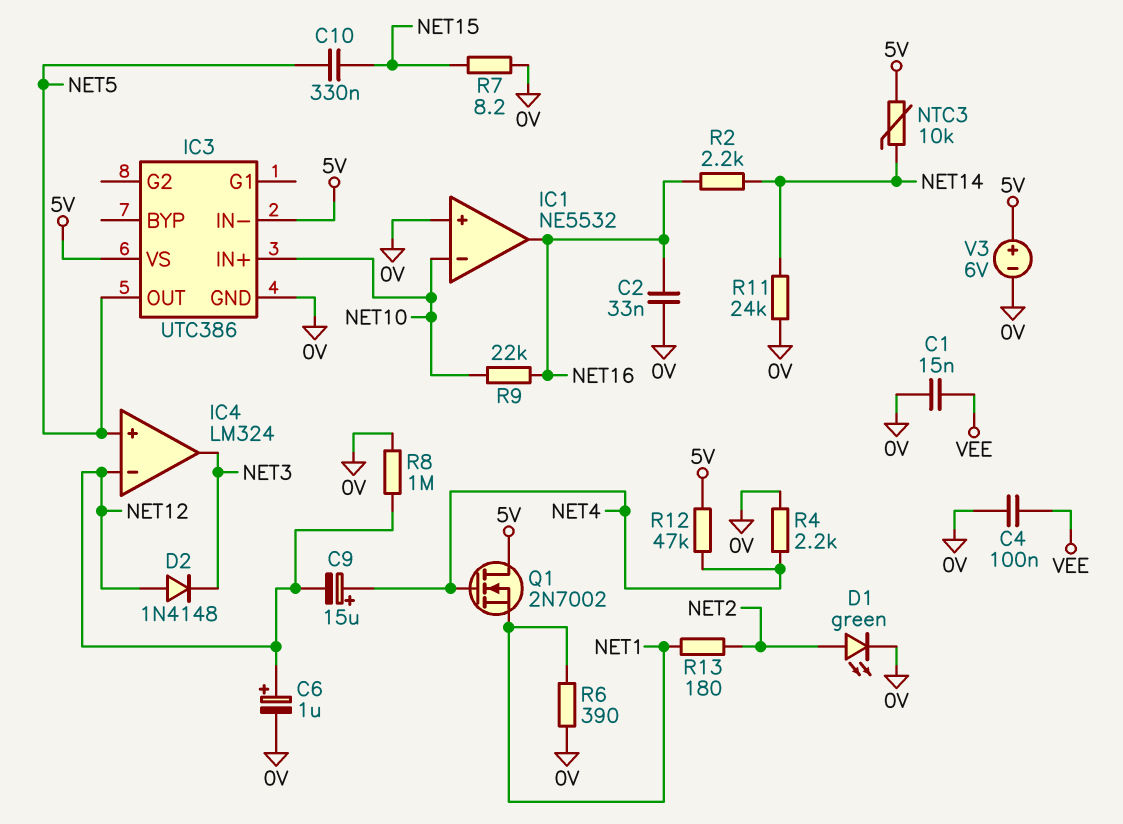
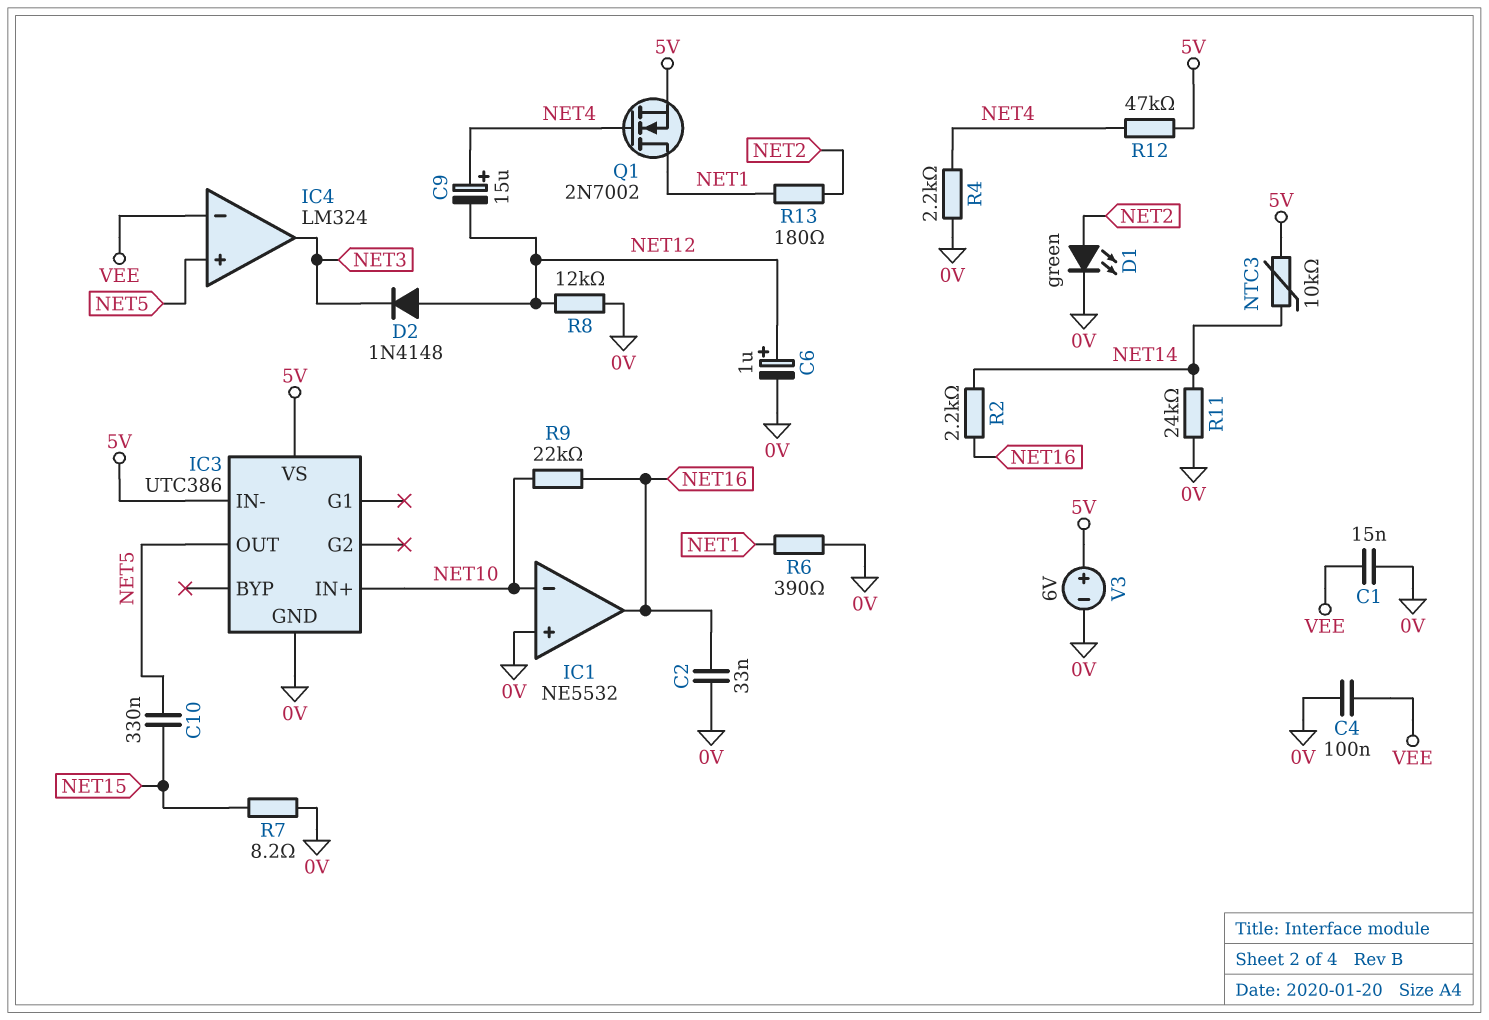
IC4 pin in-: NET12 -> VEE
Q1: NMOS 2N7002 (G NET4, D 5V, S NET1) -> NMOS 2N7002 (G NET4, D NET1, S 5V)
R8: 1M (0V, NET12) -> 12k (0V, NET12)

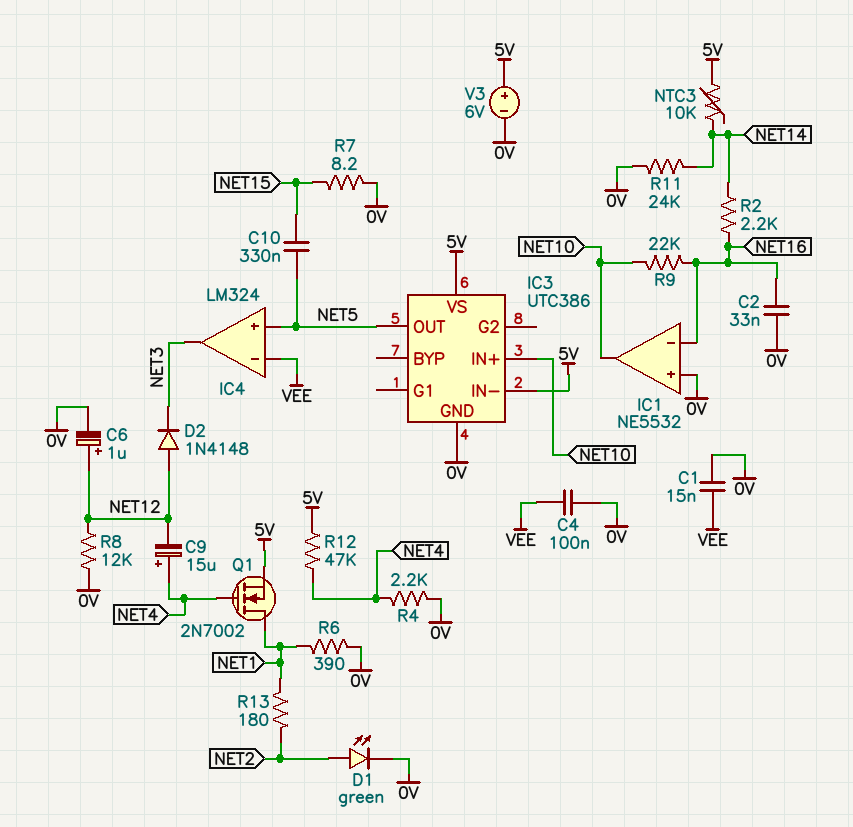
IC1 pin in-: NET10 -> NET16
IC1 pin out: NET16 -> NET10

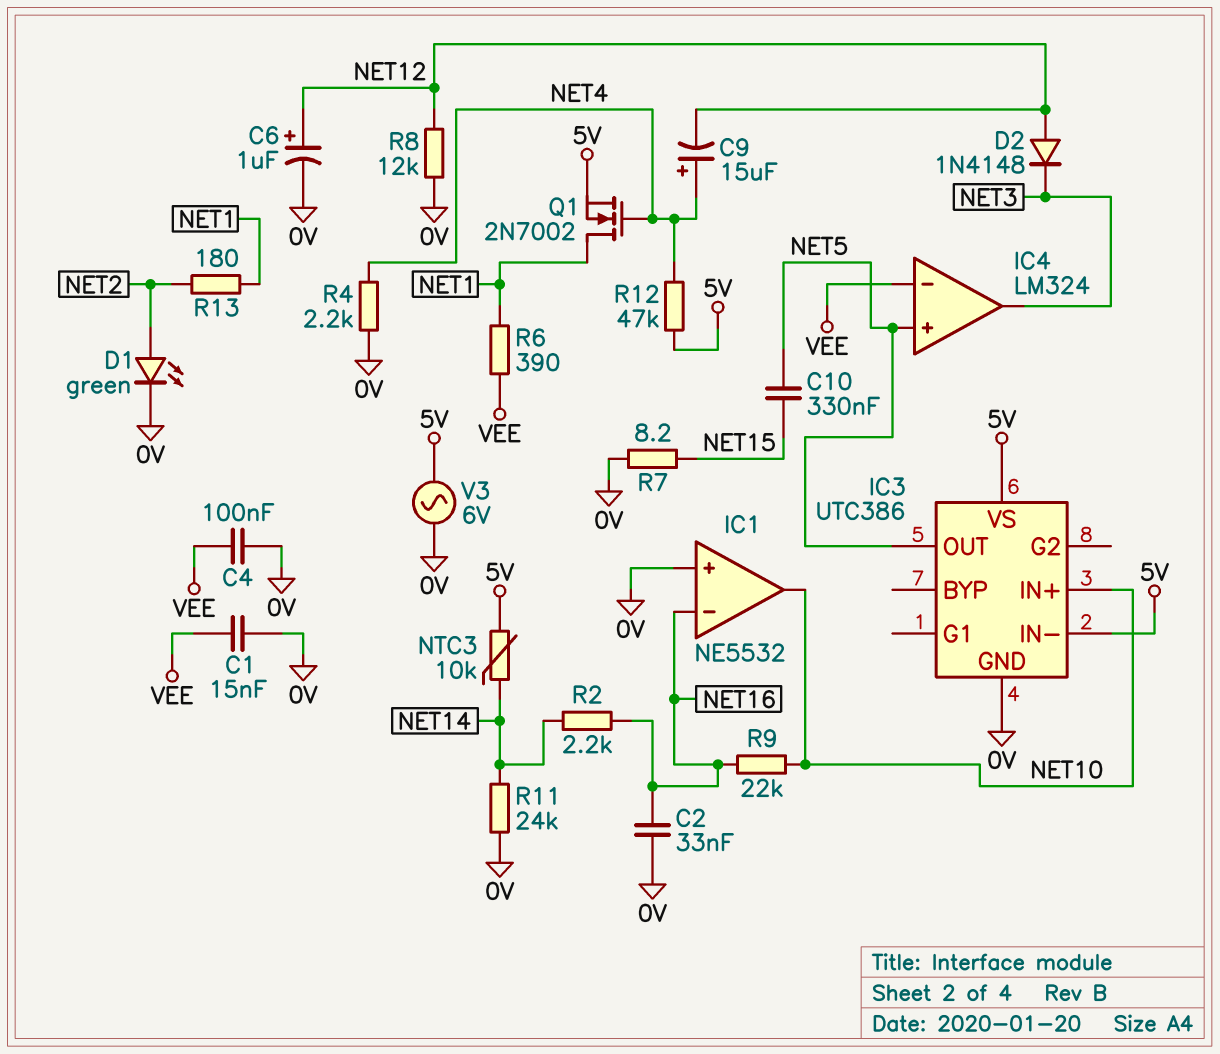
R6: 390 (0V, NET1) -> 390 (NET1, VEE)
V3: 6V (plus 5V, minus 0V) -> AC 6V (0V, 5V)

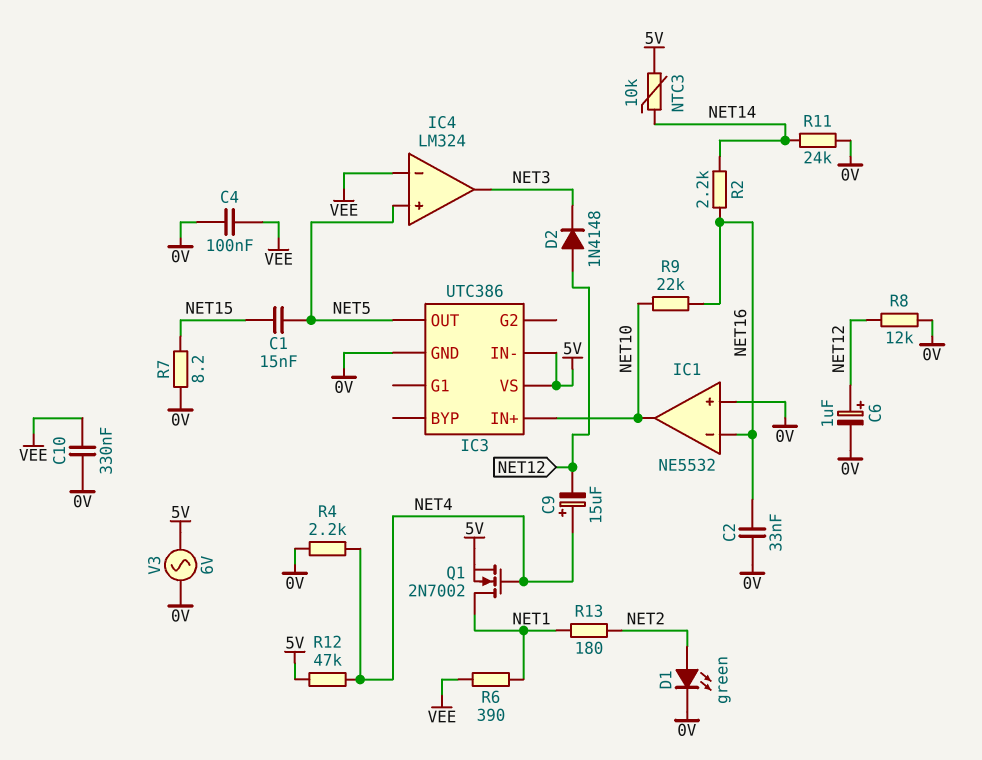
C1: 15nF (0V, VEE) -> 15nF (NET5, NET15)
C10: 330nF (NET5, NET15) -> 330nF (0V, VEE)

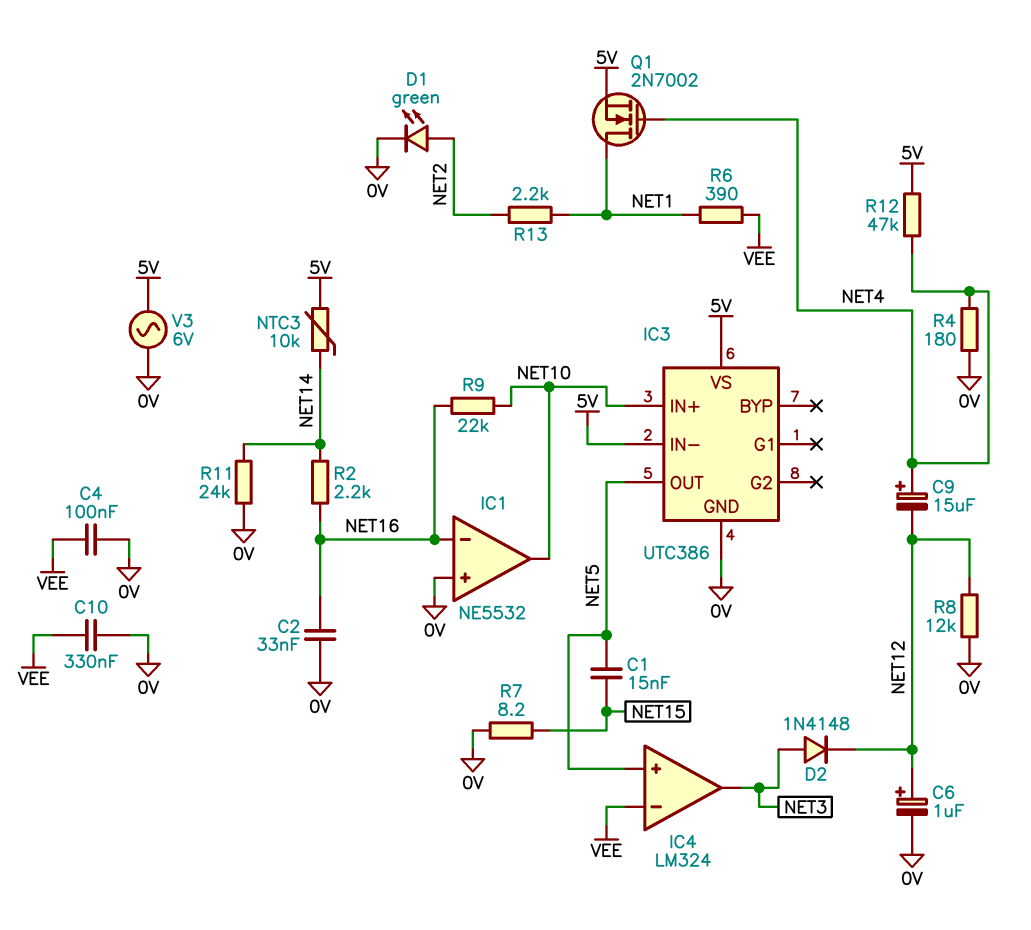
D2: diode 1N4148 (A NET12, K NET3) -> diode 1N4148 (A NET3, K NET12)
R4: 2.2k (0V, NET4) -> 180 (0V, NET4)
R13: 180 (NET1, NET2) -> 2.2k (NET1, NET2)

